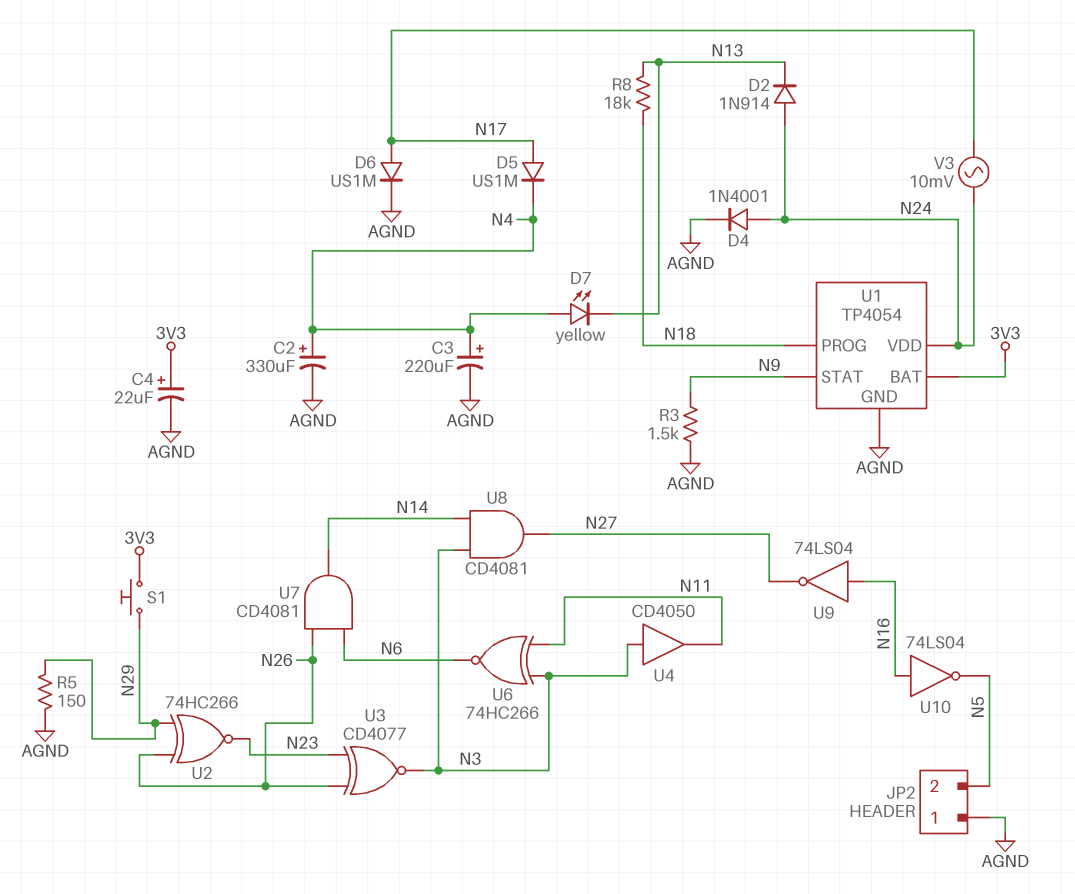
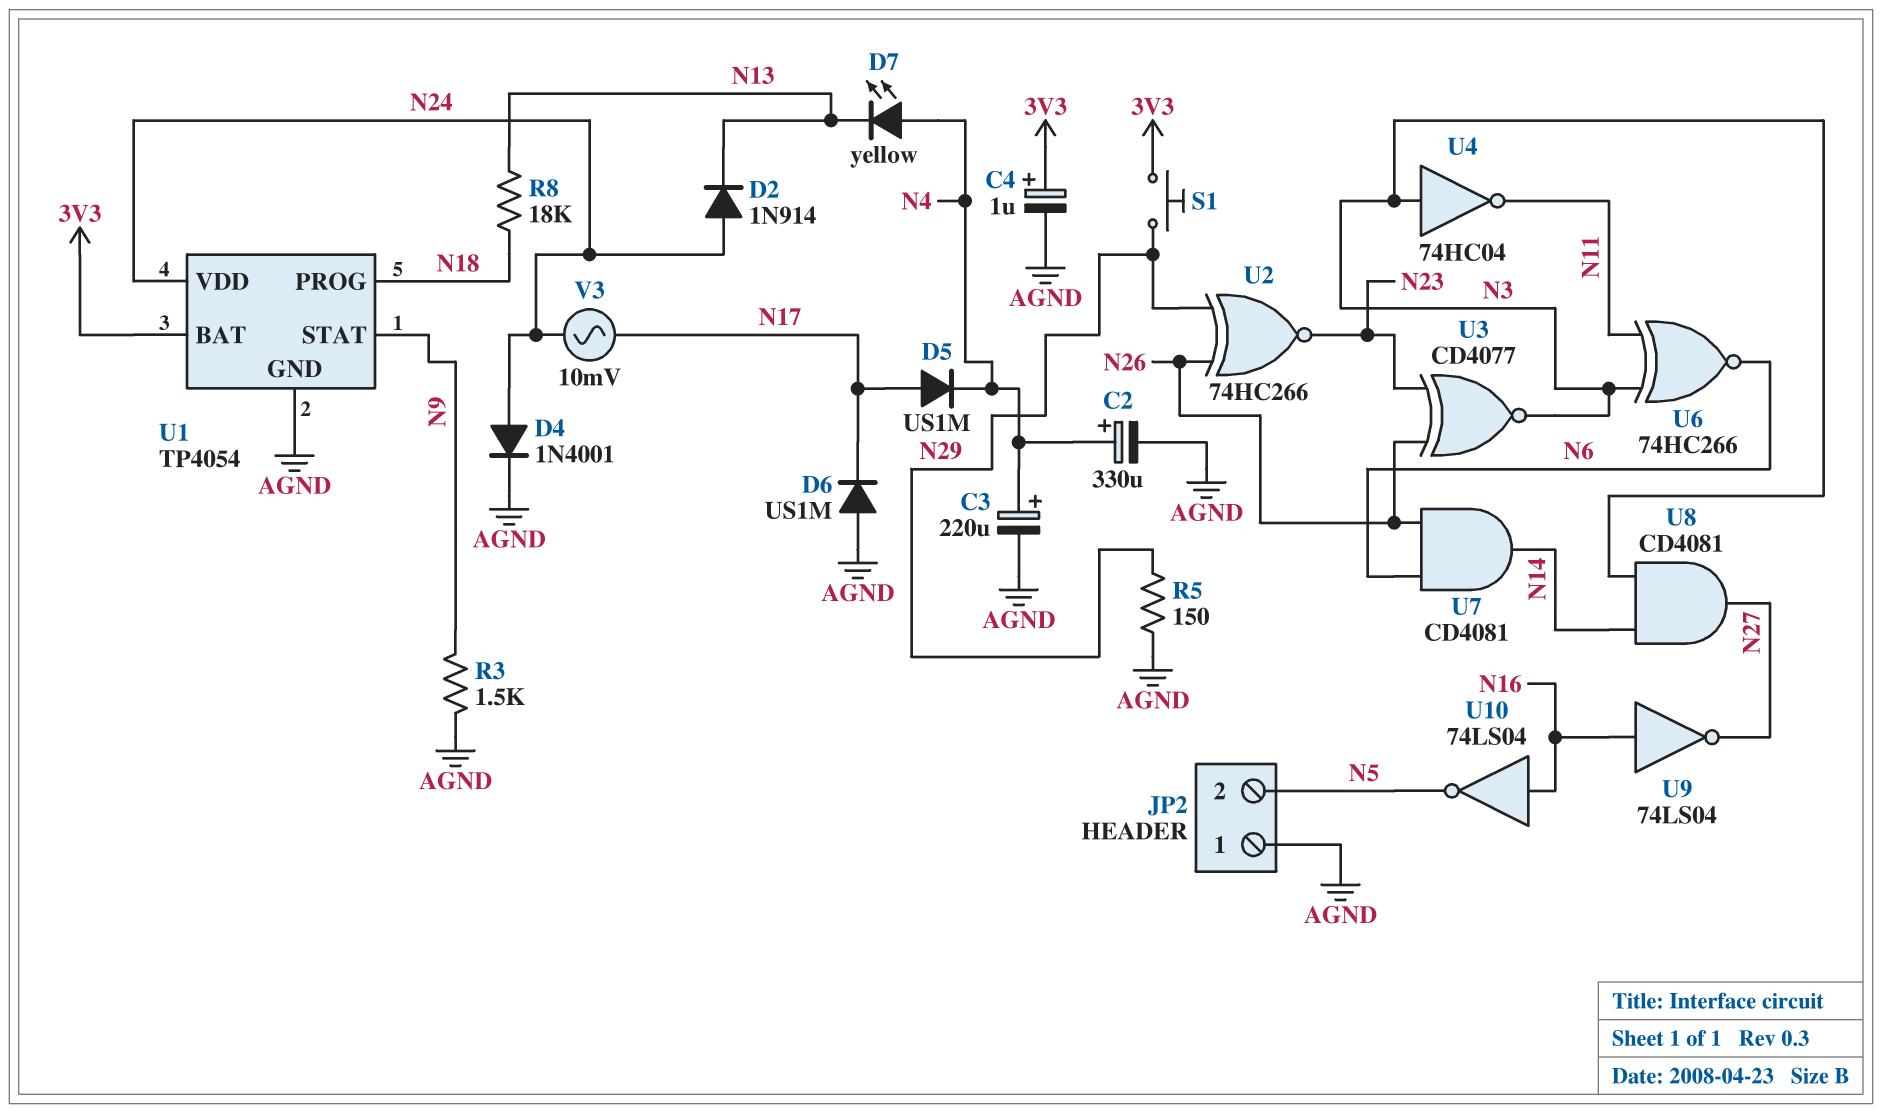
C4: 22uF (plus 3V3, minus AGND) -> 1uF (plus 3V3, minus AGND)
D6: diode US1M (A N17, K AGND) -> diode US1M (A AGND, K N17)
U4: buffer CD4050 (in N3, out N11) -> NOT 74HC04 (in N3, out N11)

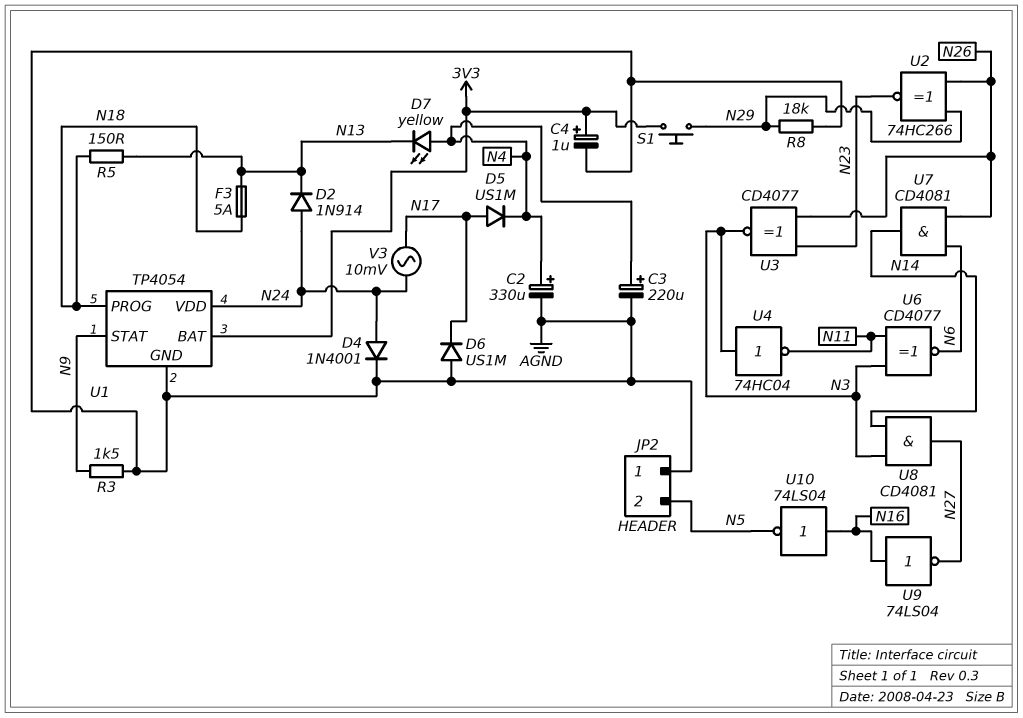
F3: none -> 5A (N13, N18)
R5: 150 (AGND, N29) -> 150 (N13, N18)
R8: 18k (N13, N18) -> 18k (AGND, N29)
U6: XNOR 74HC266 (in N3, in N11, out N6) -> XNOR CD4077 (in N3, in N11, out N6)

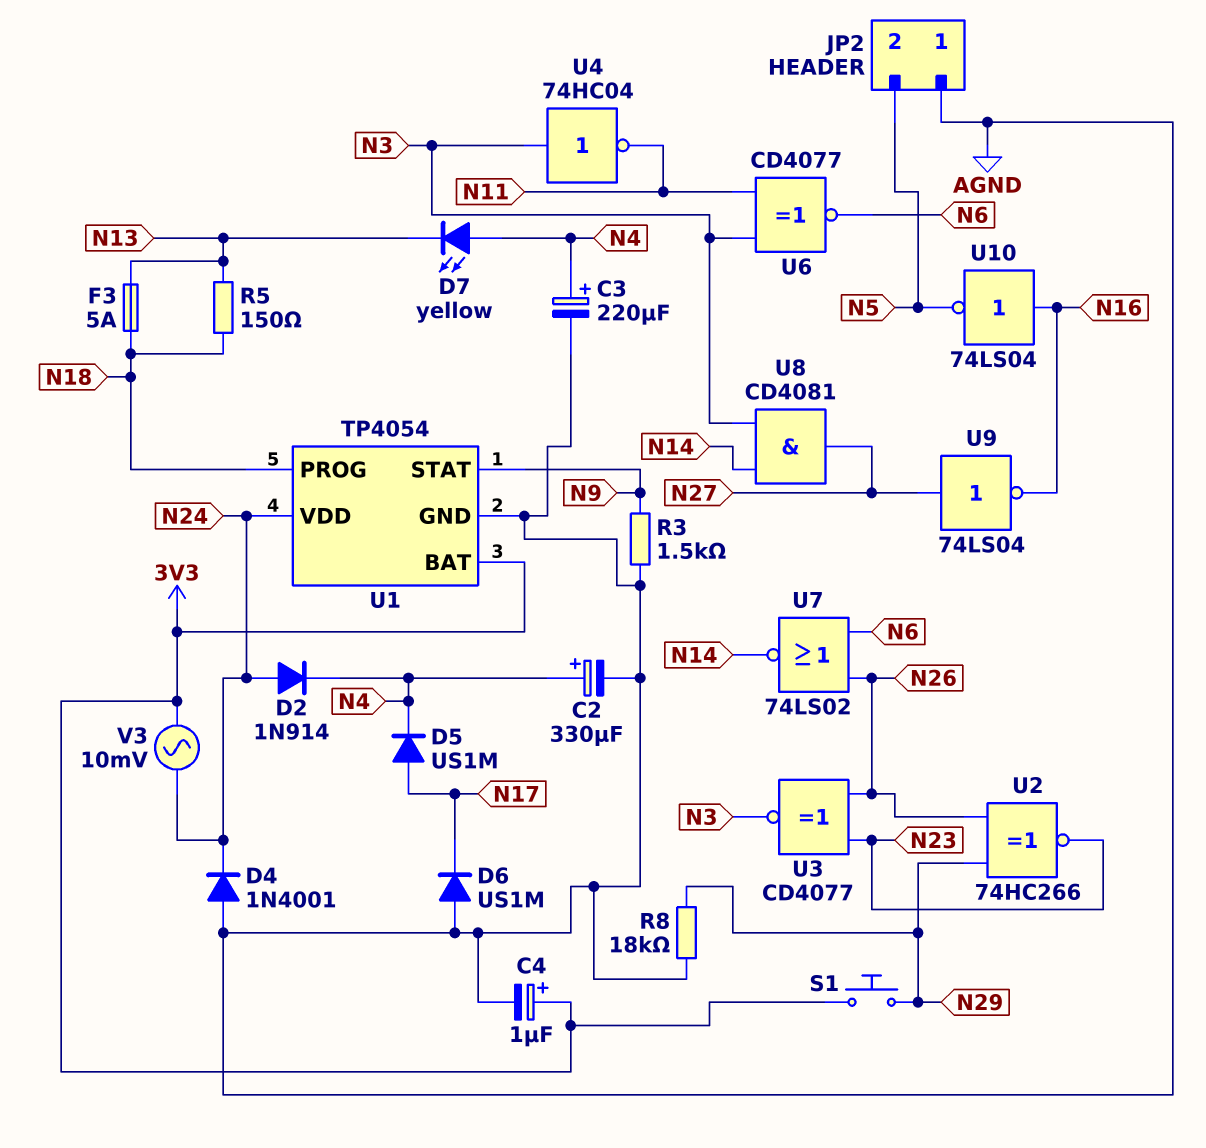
D2: diode 1N914 (A N24, K N13) -> diode 1N914 (A N24, K N4)
D4: diode 1N4001 (A N24, K AGND) -> diode 1N4001 (A AGND, K N24)
U7: AND CD4081 (in N6, in N26, out N14) -> NOR 74LS02 (in N6, in N26, out N14)
U9: NOT 74LS04 (in N16, out N27) -> NOT 74LS04 (in N27, out N16)
V3: AC 10mV (N17, N24) -> AC 10mV (3V3, N24)

